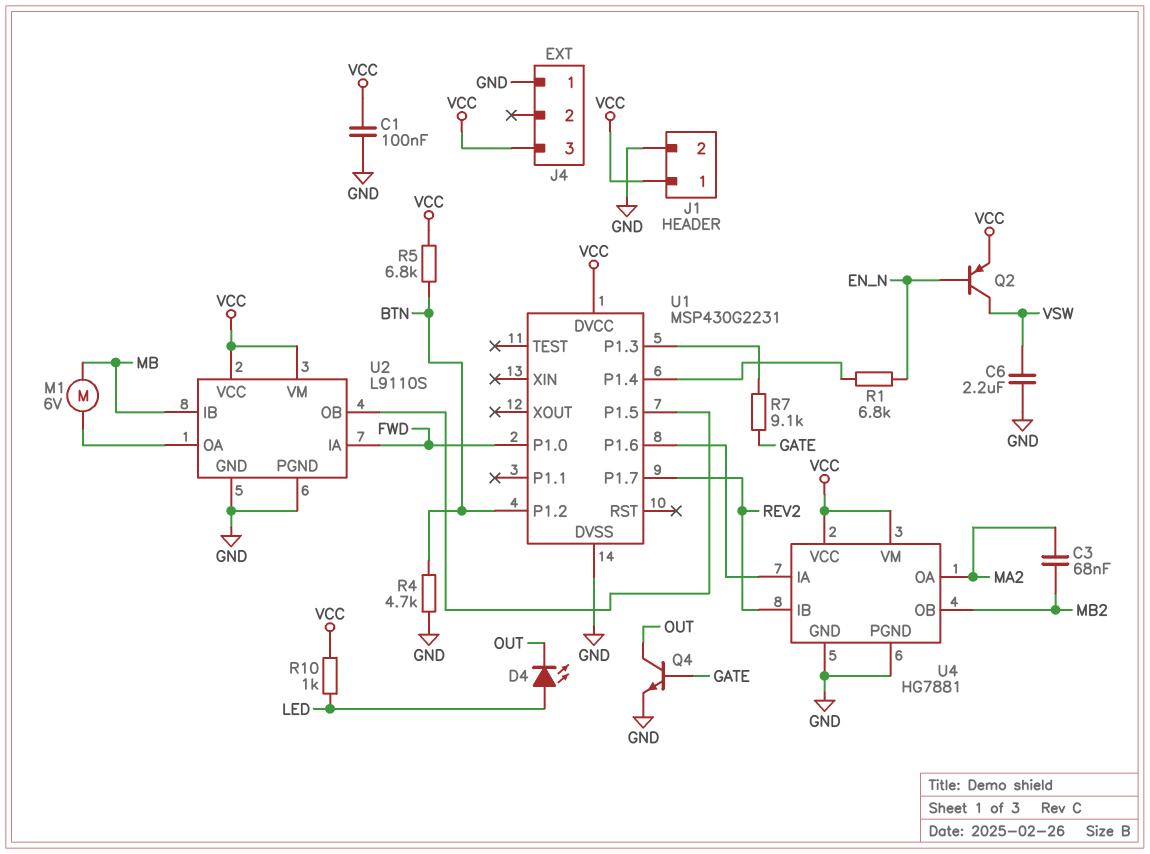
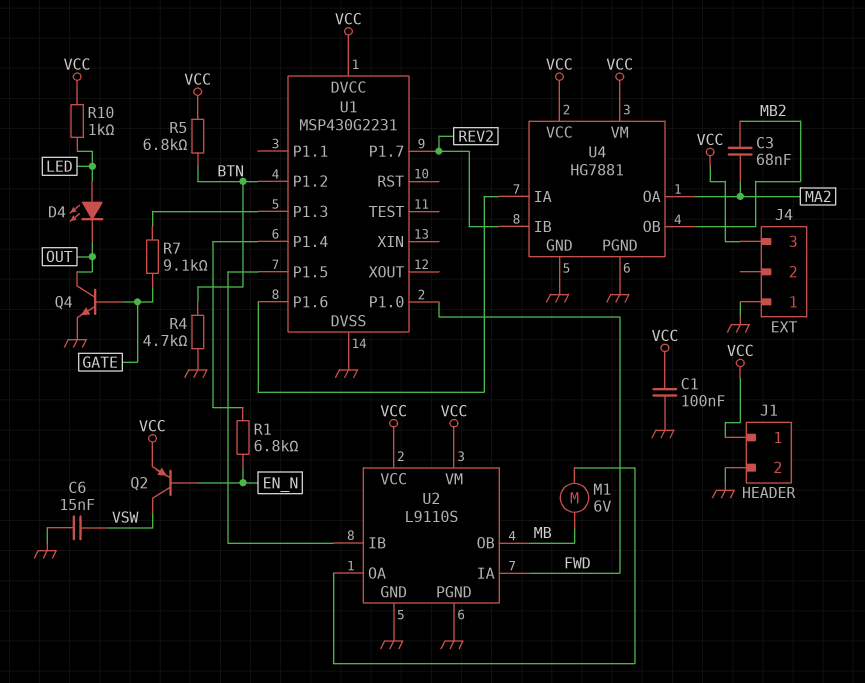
C6: 2.2uF (GND, VSW) -> 15nF (GND, VSW)
U2 pin IB: MB -> U1/P1.5
U2 pin OB: U1/P1.5 -> MB

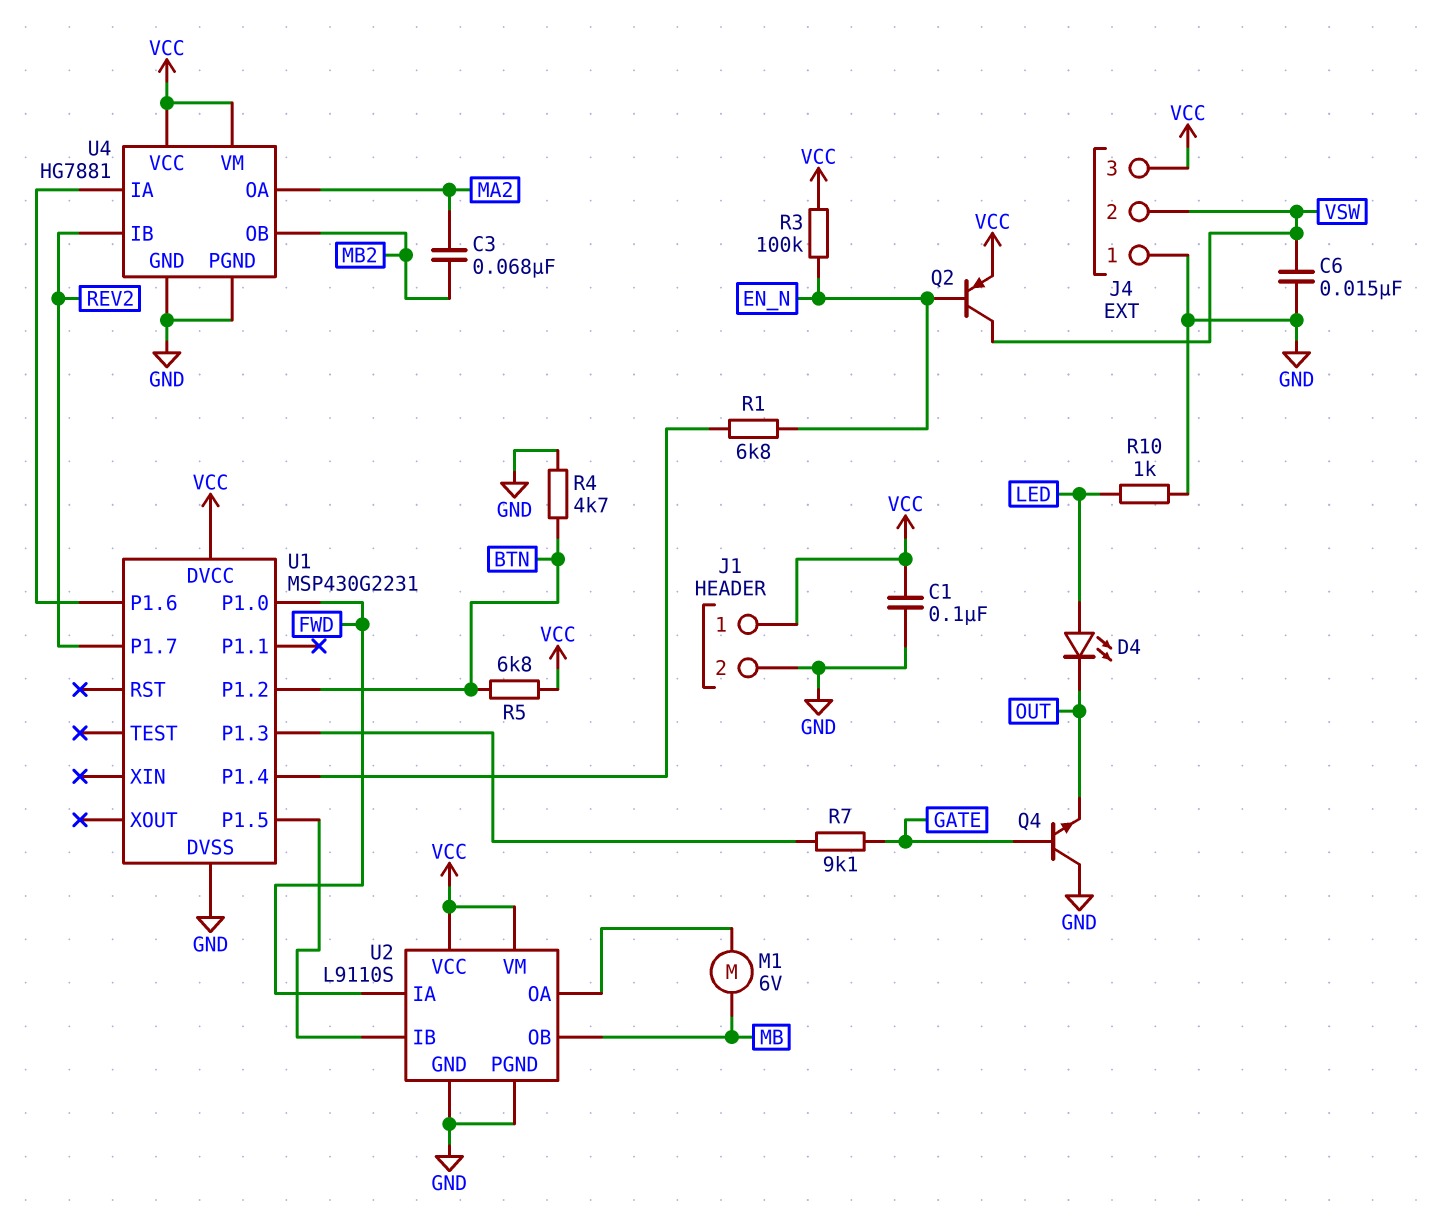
J4 pin 2: none -> VSW
Q4: NPN (B GATE, C OUT, E GND) -> NPN (B GATE, C GND, E OUT)
R3: none -> 100k (EN_N, VCC)
R10: 1k (LED, VCC) -> 1k (GND, LED)

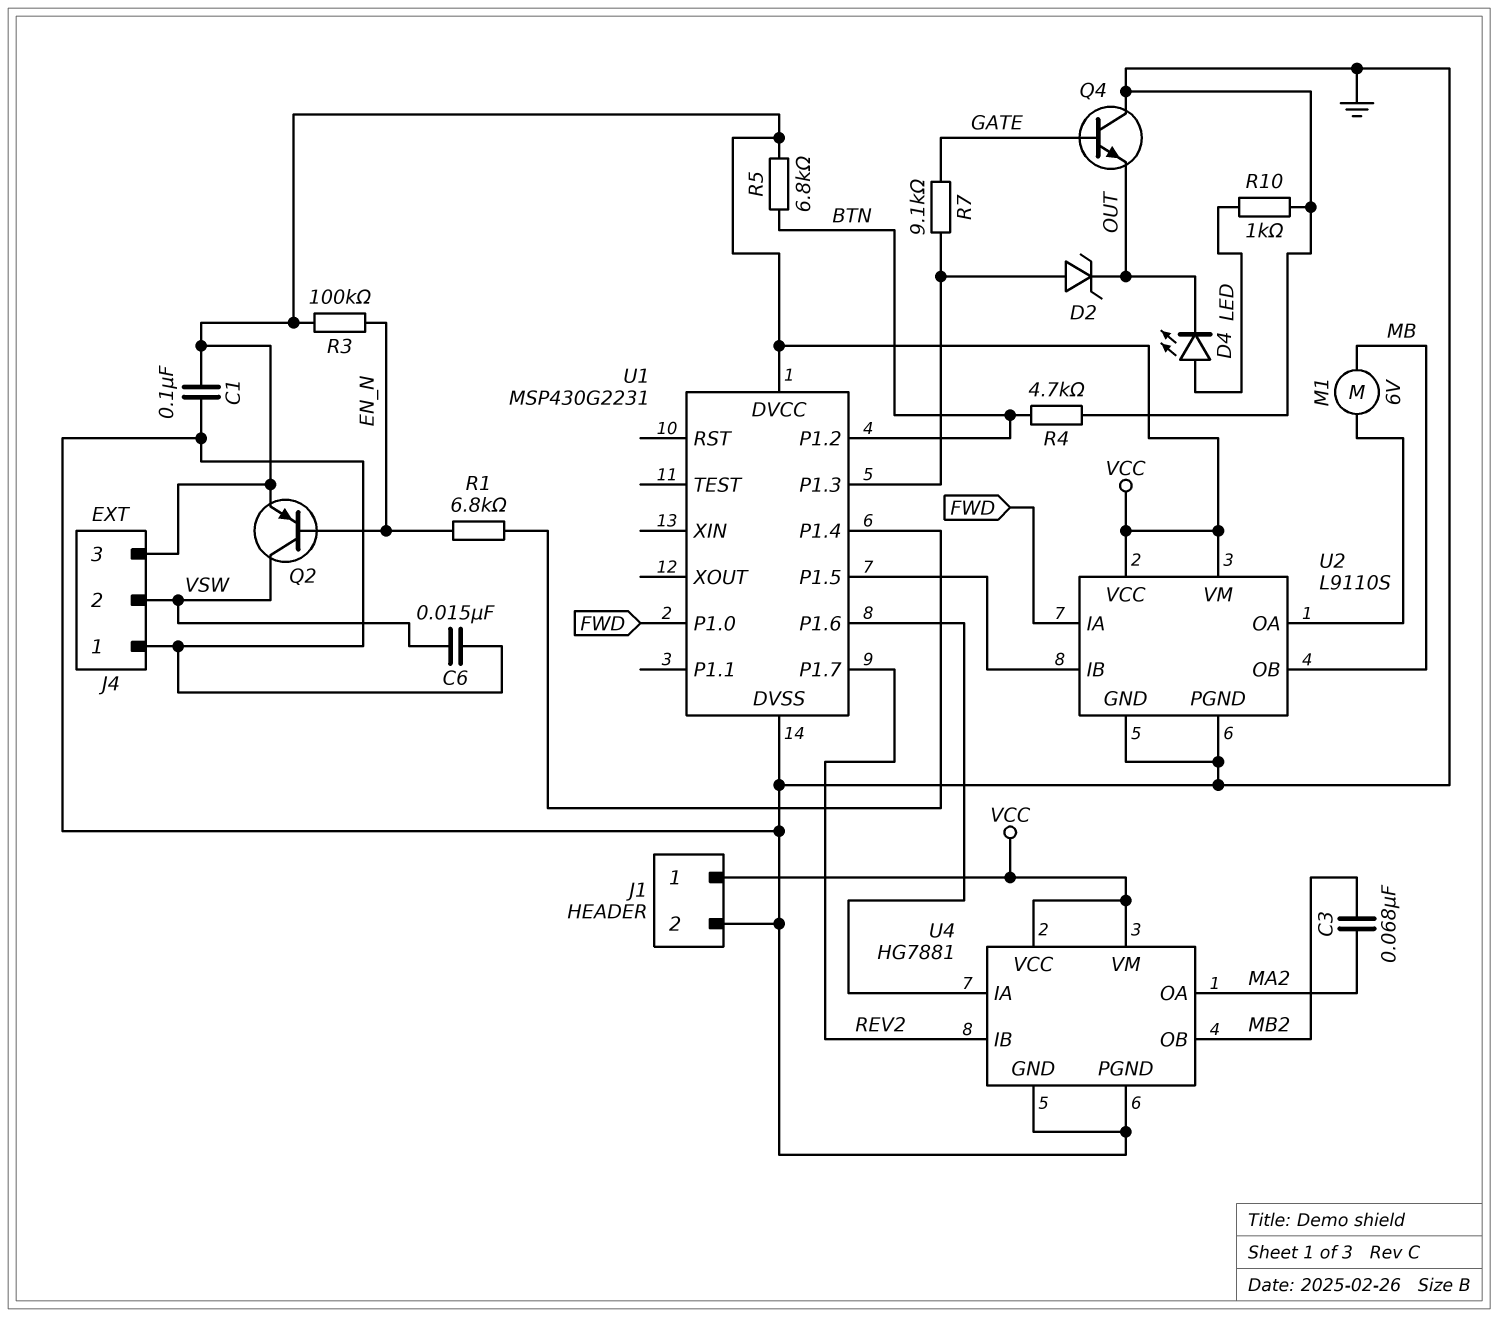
D2: none -> zener (A U1/P1.3, K OUT)

